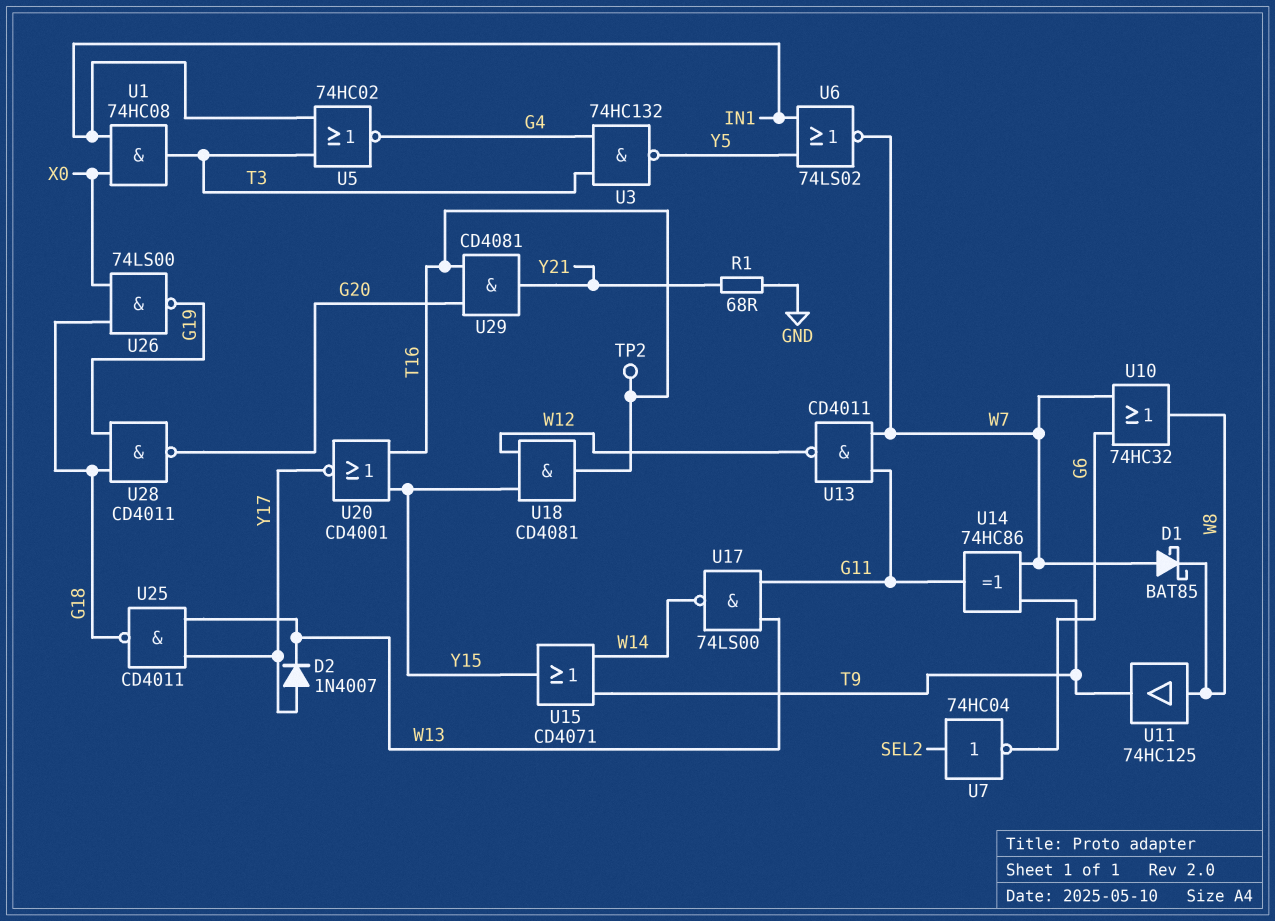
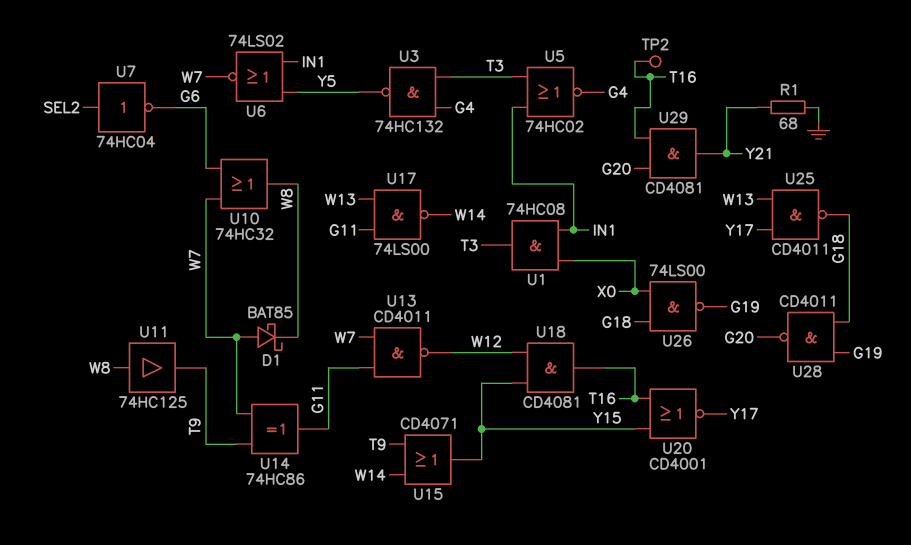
D2: diode 1N4007 (A Y17, K W13) -> none

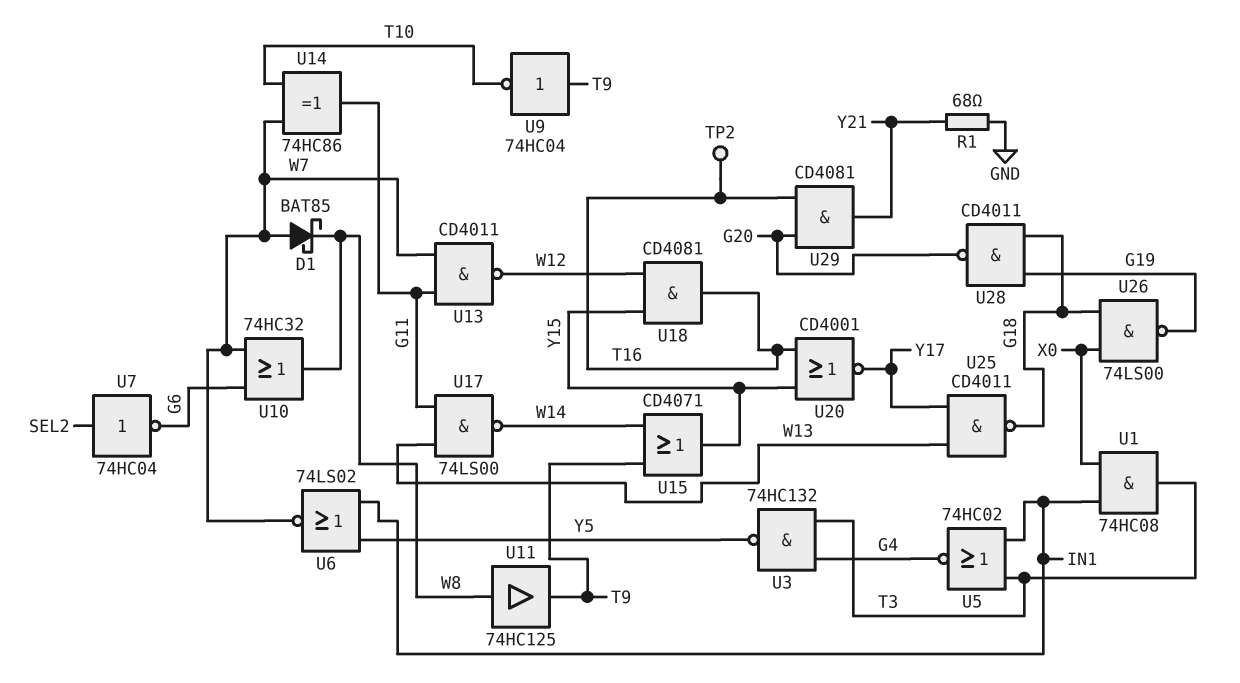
U9: none -> NOT 74HC04 (in T9, out T10)
U14: XOR 74HC86 (in T9, in W7, out G11) -> XOR 74HC86 (in T10, in W7, out G11)

